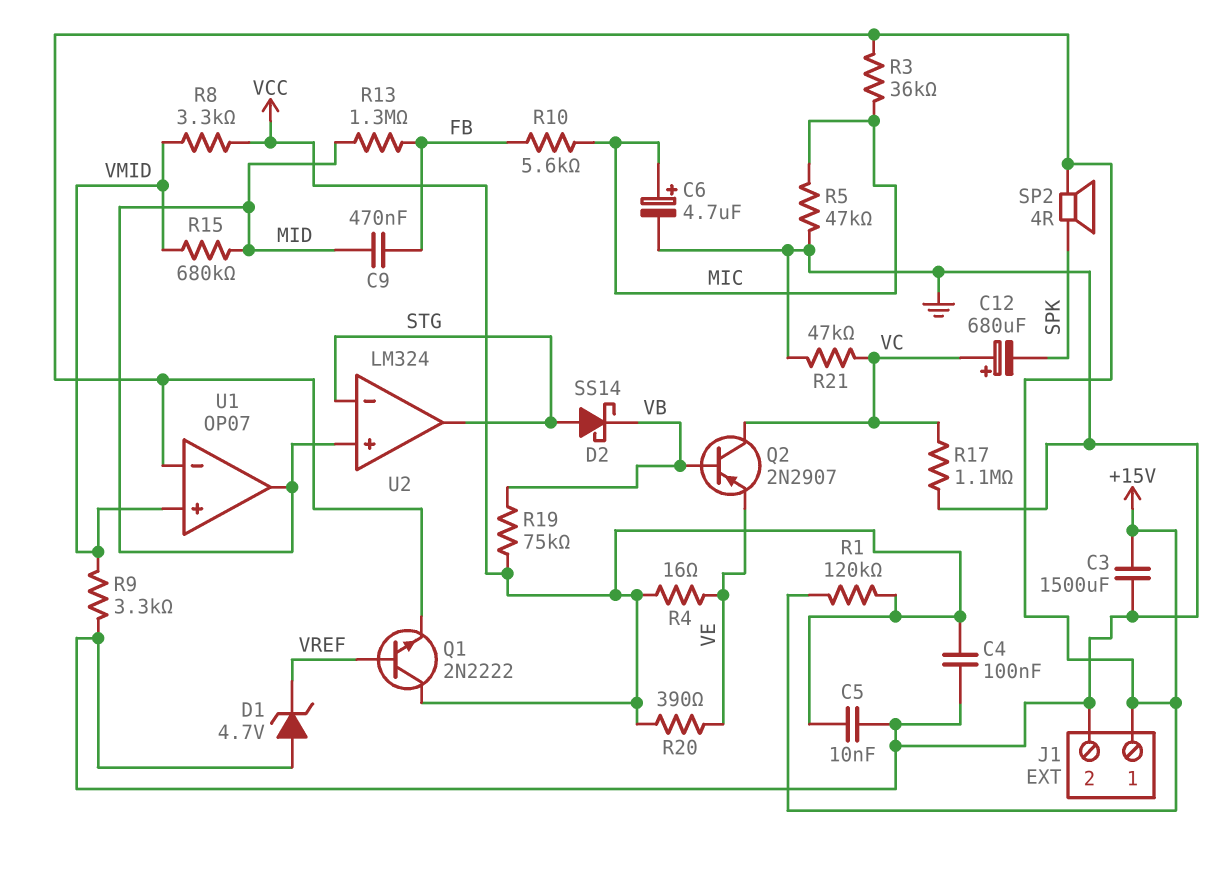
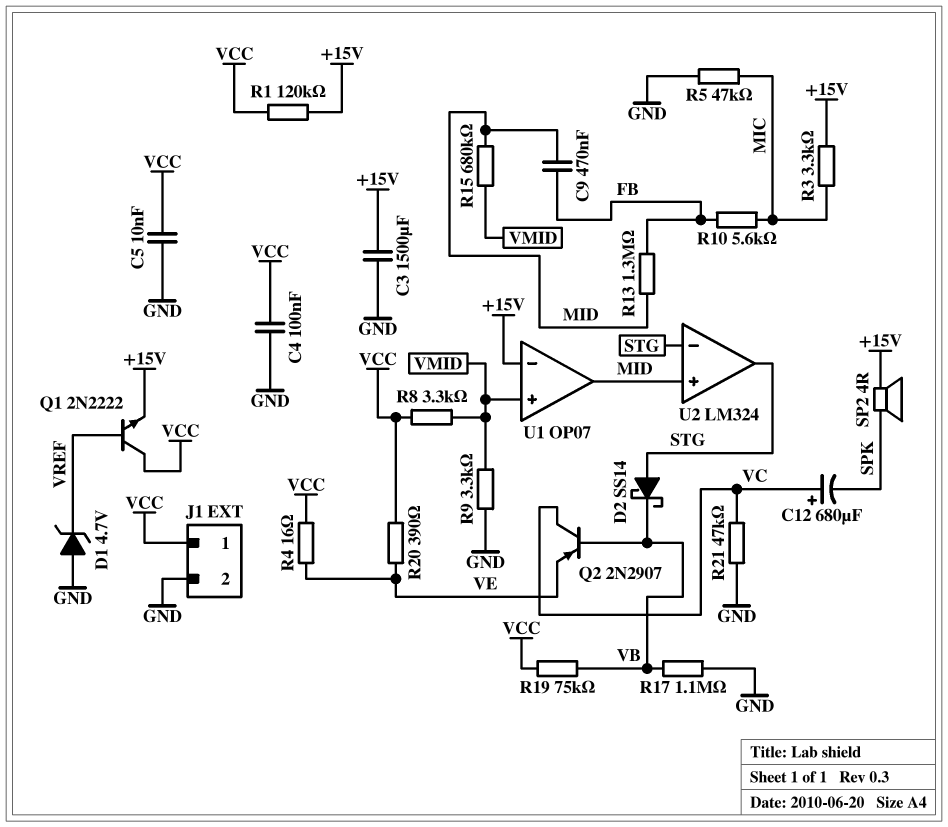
C6: 4.7uF (plus MIC, minus GND) -> none
J1 pin 1: +15V -> VCC
R3: 36k (+15V, MIC) -> 3.3k (+15V, MIC)
R17: 1.1M (GND, VC) -> 1.1M (GND, VB)

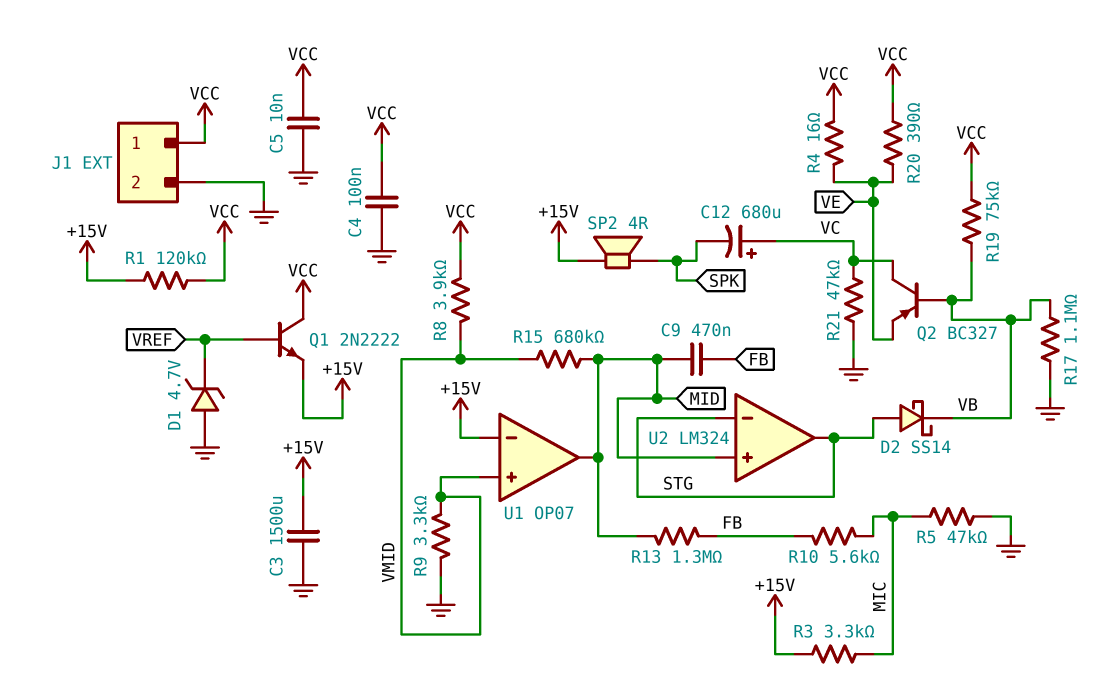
Q2: PNP 2N2907 (B VB, C VC, E VE) -> PNP BC327 (B VB, C VC, E VE)
R8: 3.3k (VCC, VMID) -> 3.9k (VCC, VMID)

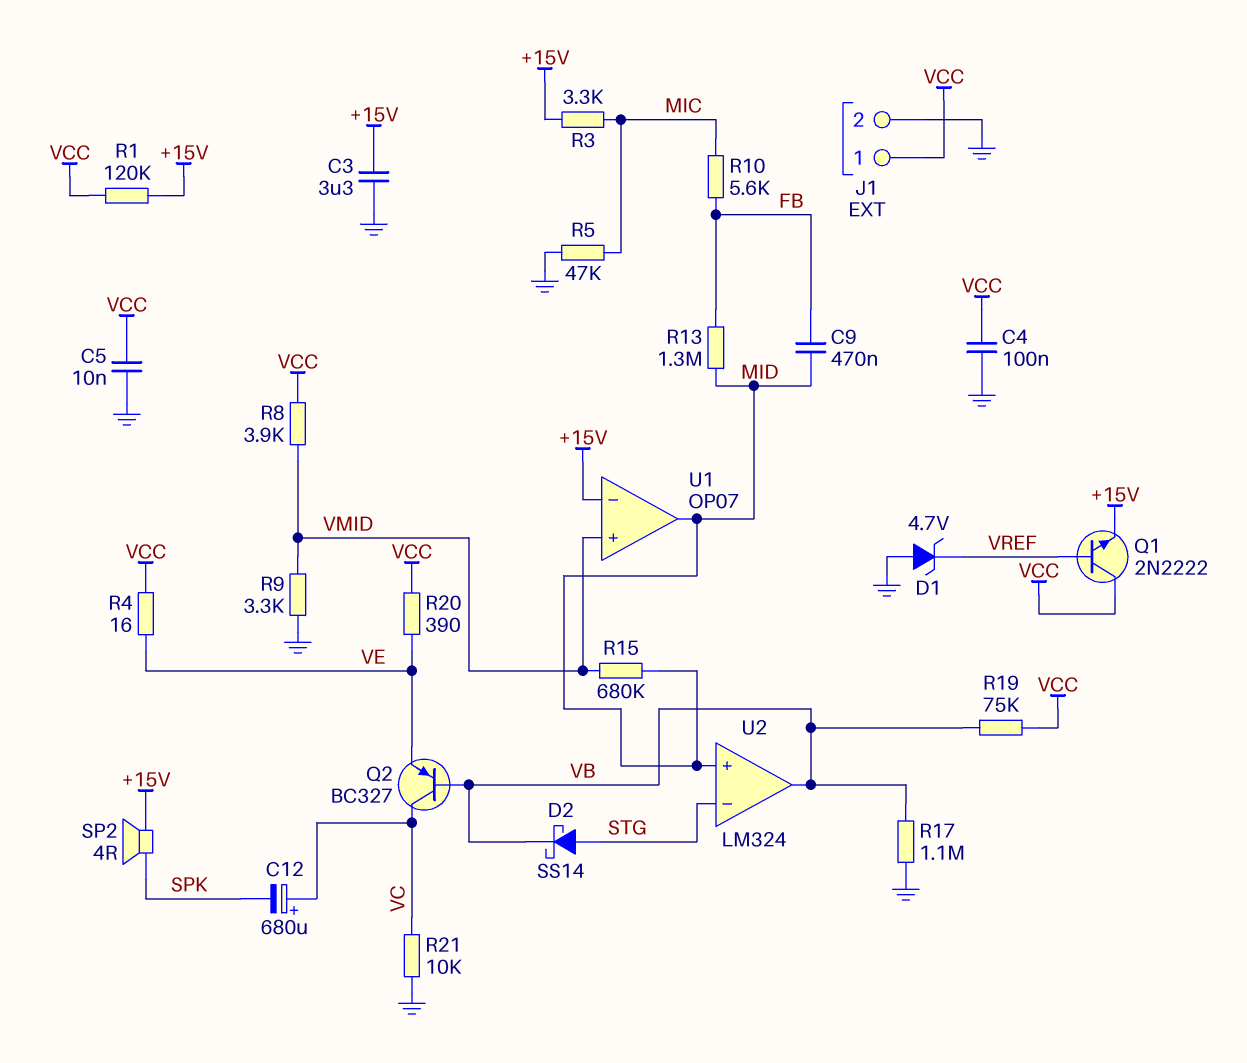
C3: 1500uF (+15V, GND) -> 3.3uF (+15V, GND)
R21: 47k (GND, VC) -> 10k (GND, VC)
U2 pin out: STG -> VB

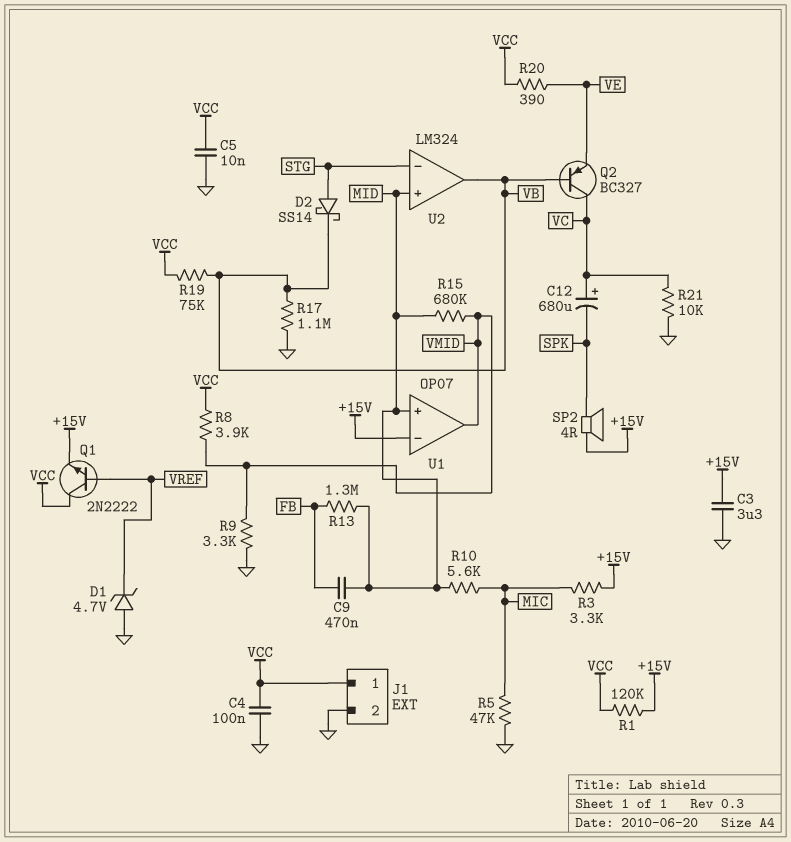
R4: 16 (VCC, VE) -> none
R10: 5.6k (FB, MIC) -> 5.6k (MIC, MID)
U1 pin in+: VMID -> MID
U1 pin out: MID -> VMID

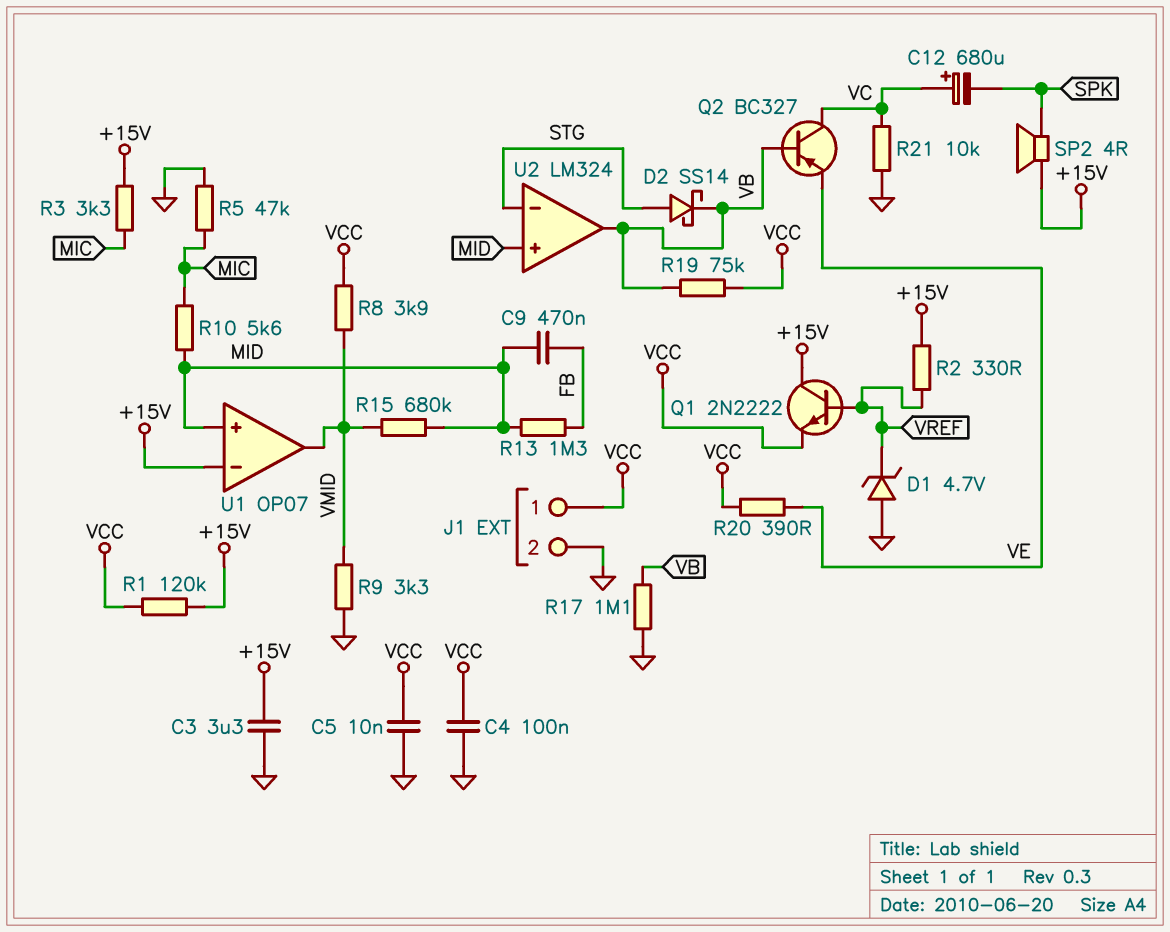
Q1: NPN 2N2222 (B VREF, C VCC, E +15V) -> NPN 2N2222 (B VREF, C +15V, E VCC)
R2: none -> 330 (+15V, VREF)

